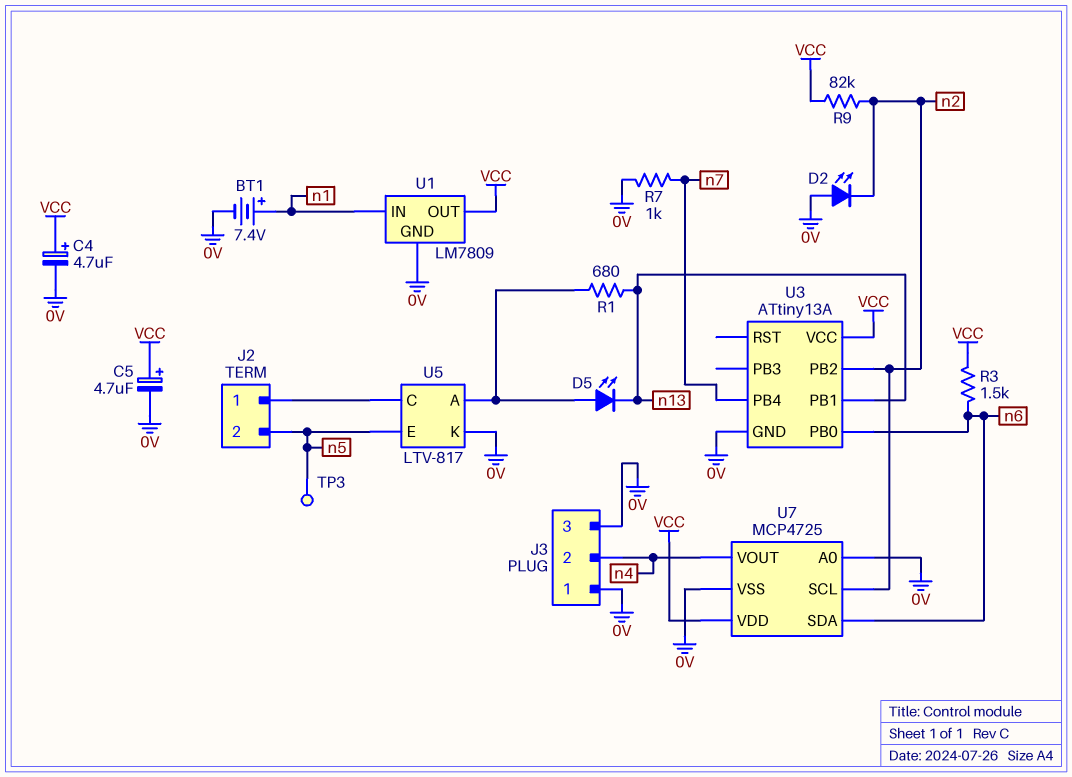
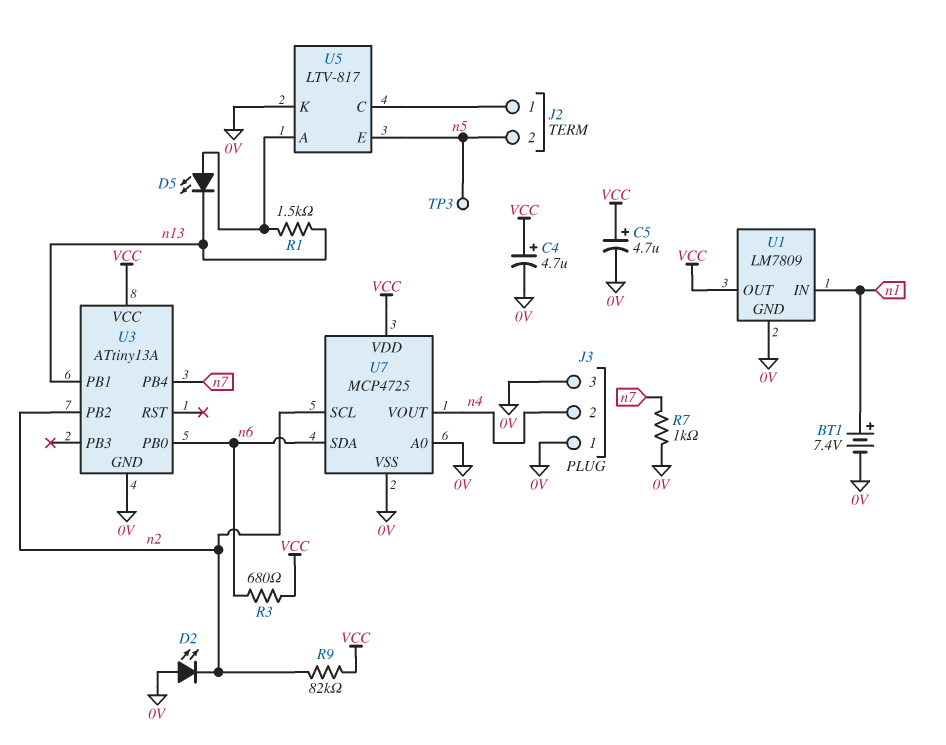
R1: 680 (U5/A, n13) -> 1.5k (U5/A, n13)
R3: 1.5k (VCC, n6) -> 680 (VCC, n6)

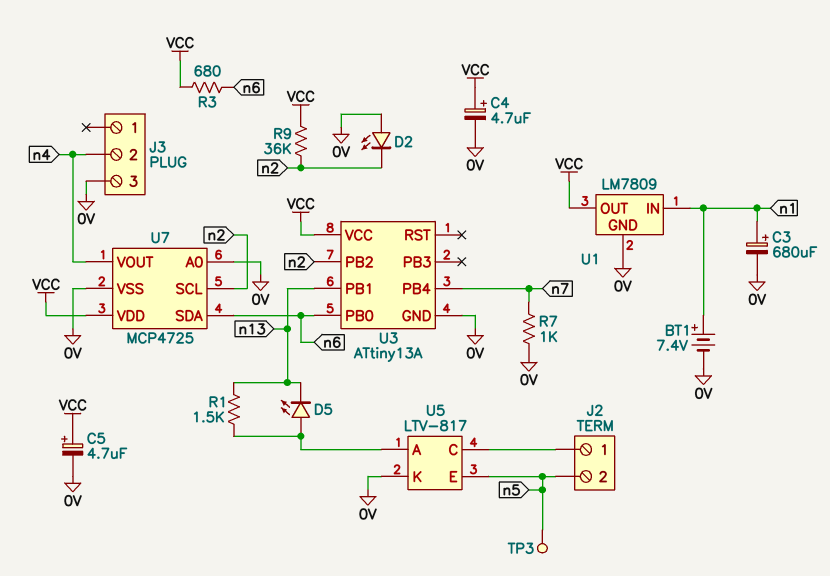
C3: none -> 680uF (plus n1, minus 0V)
J3 pin 1: 0V -> none
R9: 82k (VCC, n2) -> 36k (VCC, n2)

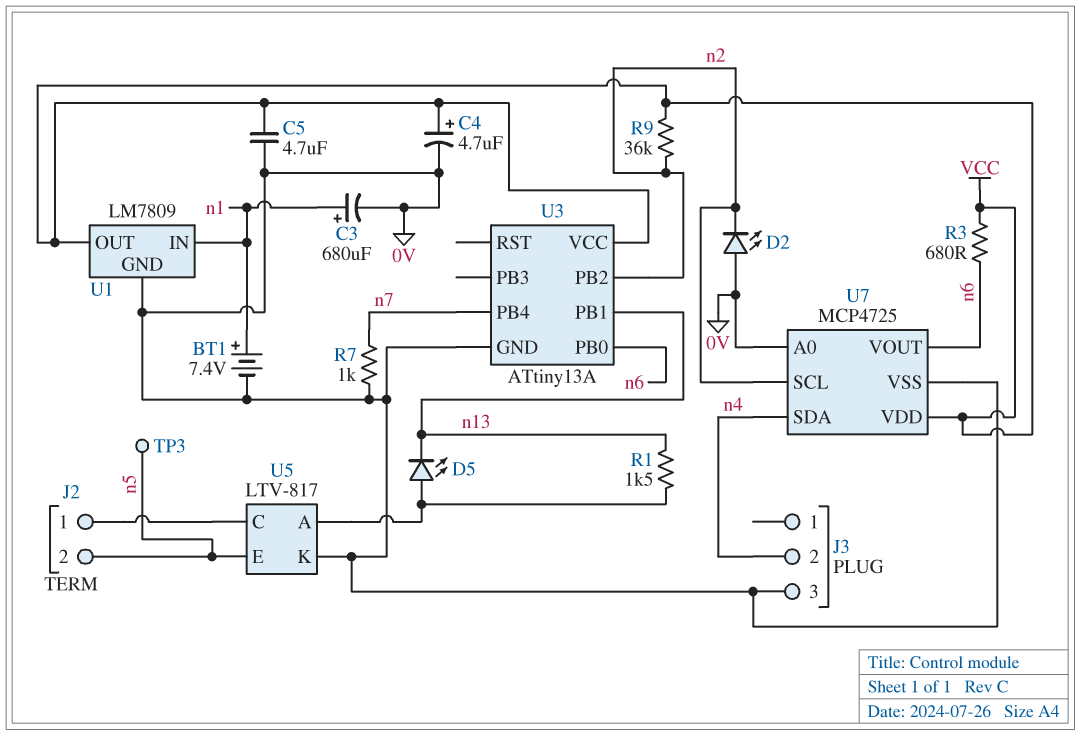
C5: 4.7uF (plus VCC, minus 0V) -> 4.7uF (0V, VCC)
U7 pin SDA: n6 -> n4
U7 pin VOUT: n4 -> n6

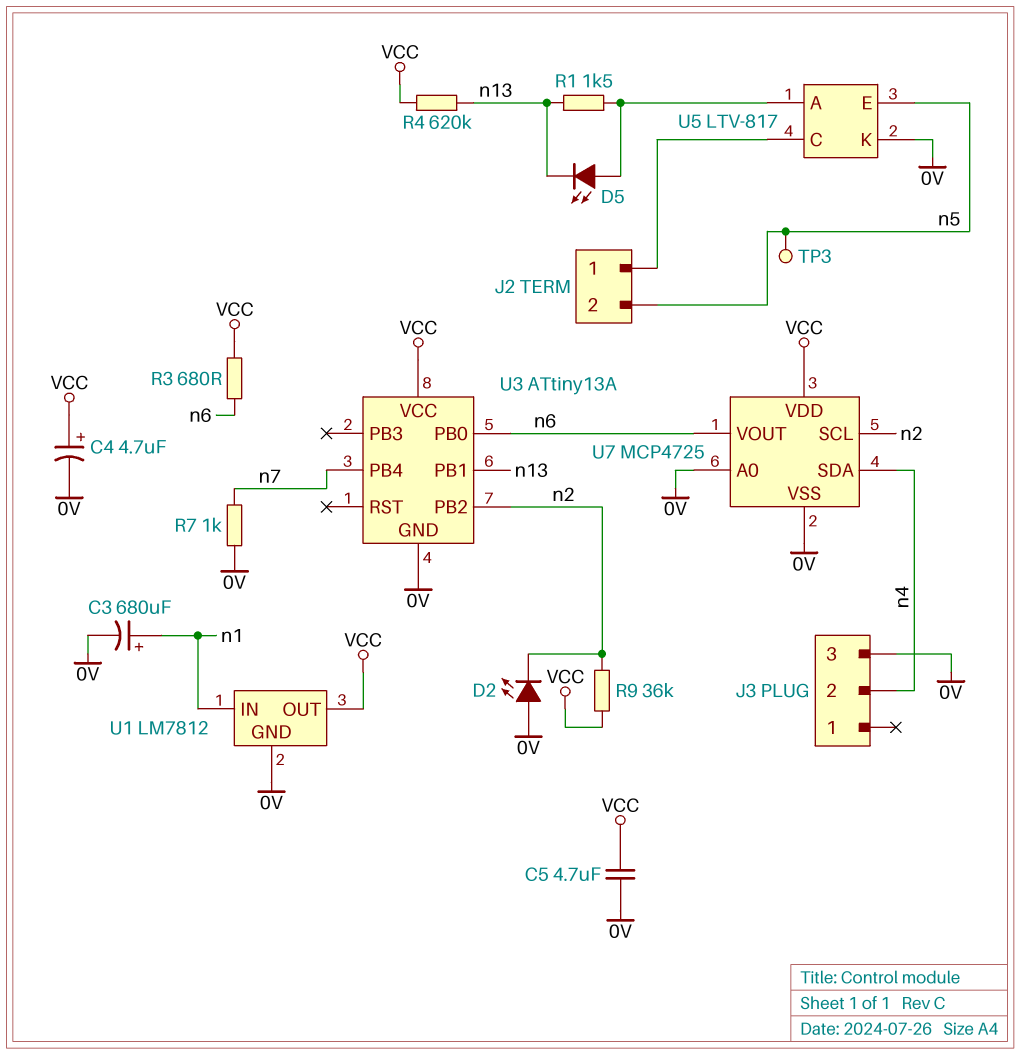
BT1: 7.4V (plus n1, minus 0V) -> none
R4: none -> 620k (VCC, n13)
U1: LM7809 -> LM7812

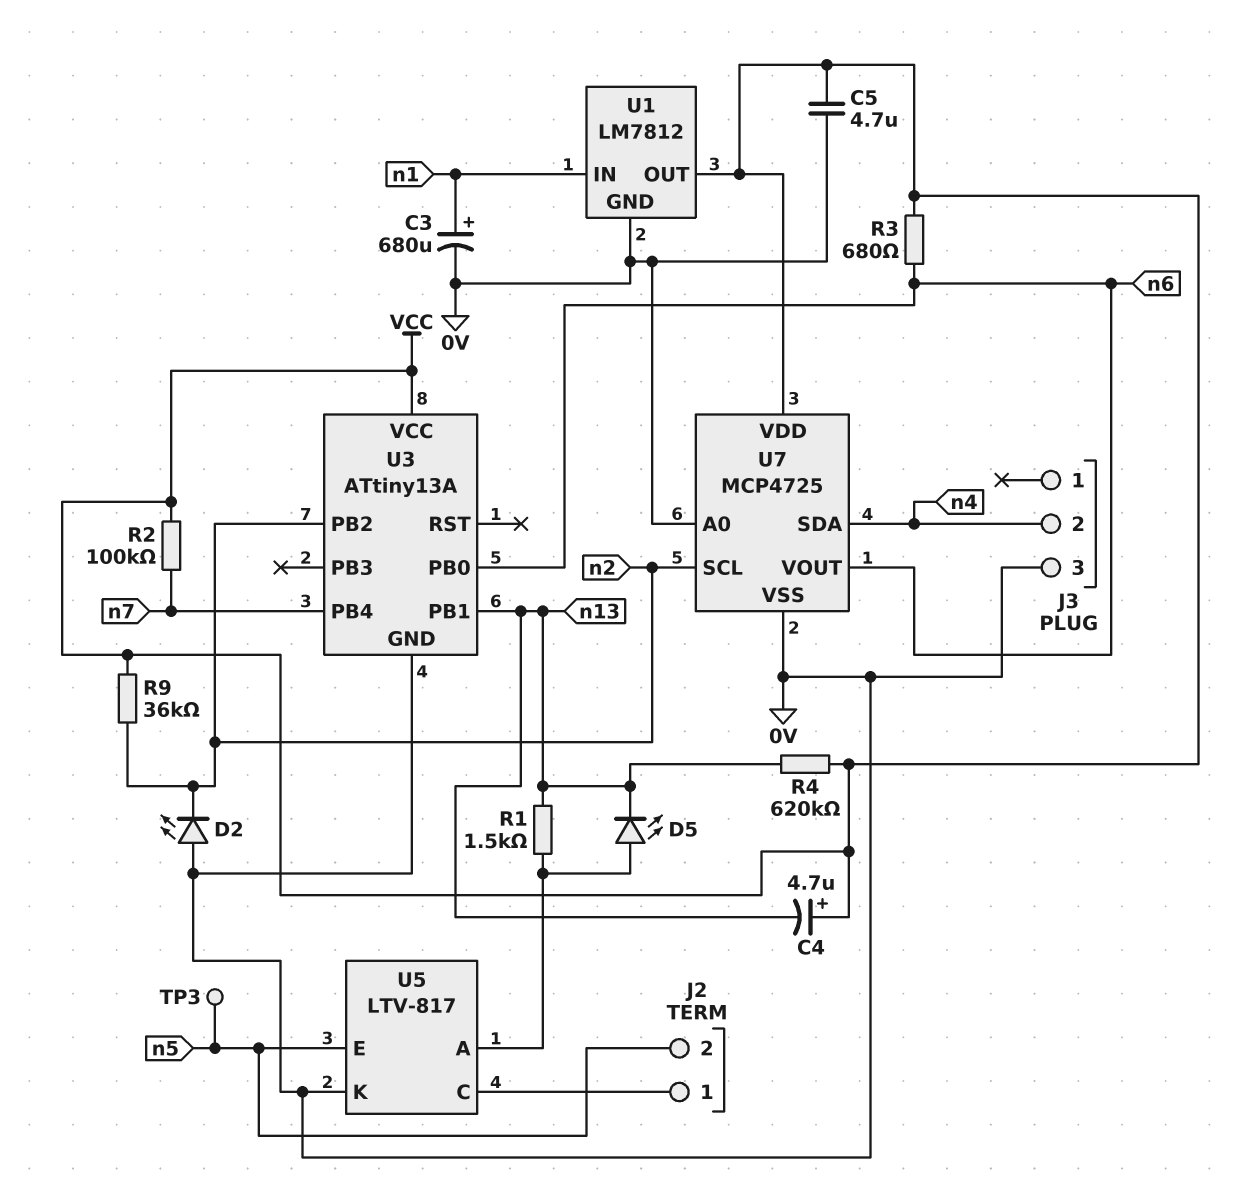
C4: 4.7uF (plus VCC, minus 0V) -> 4.7uF (plus VCC, minus n13)
R2: none -> 100k (VCC, n7)
R7: 1k (0V, n7) -> none

